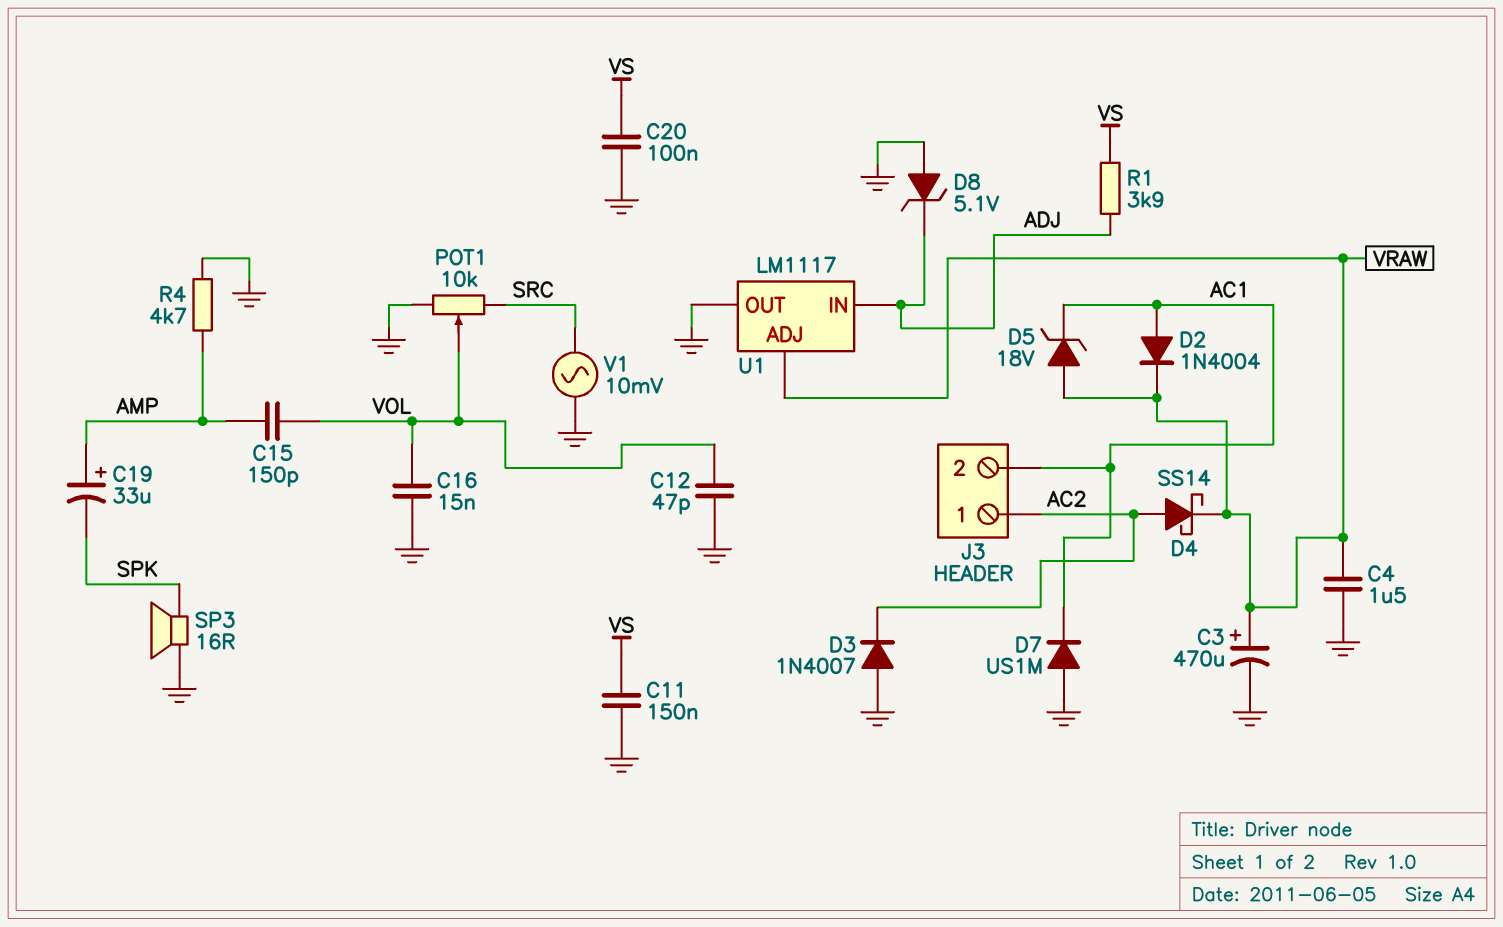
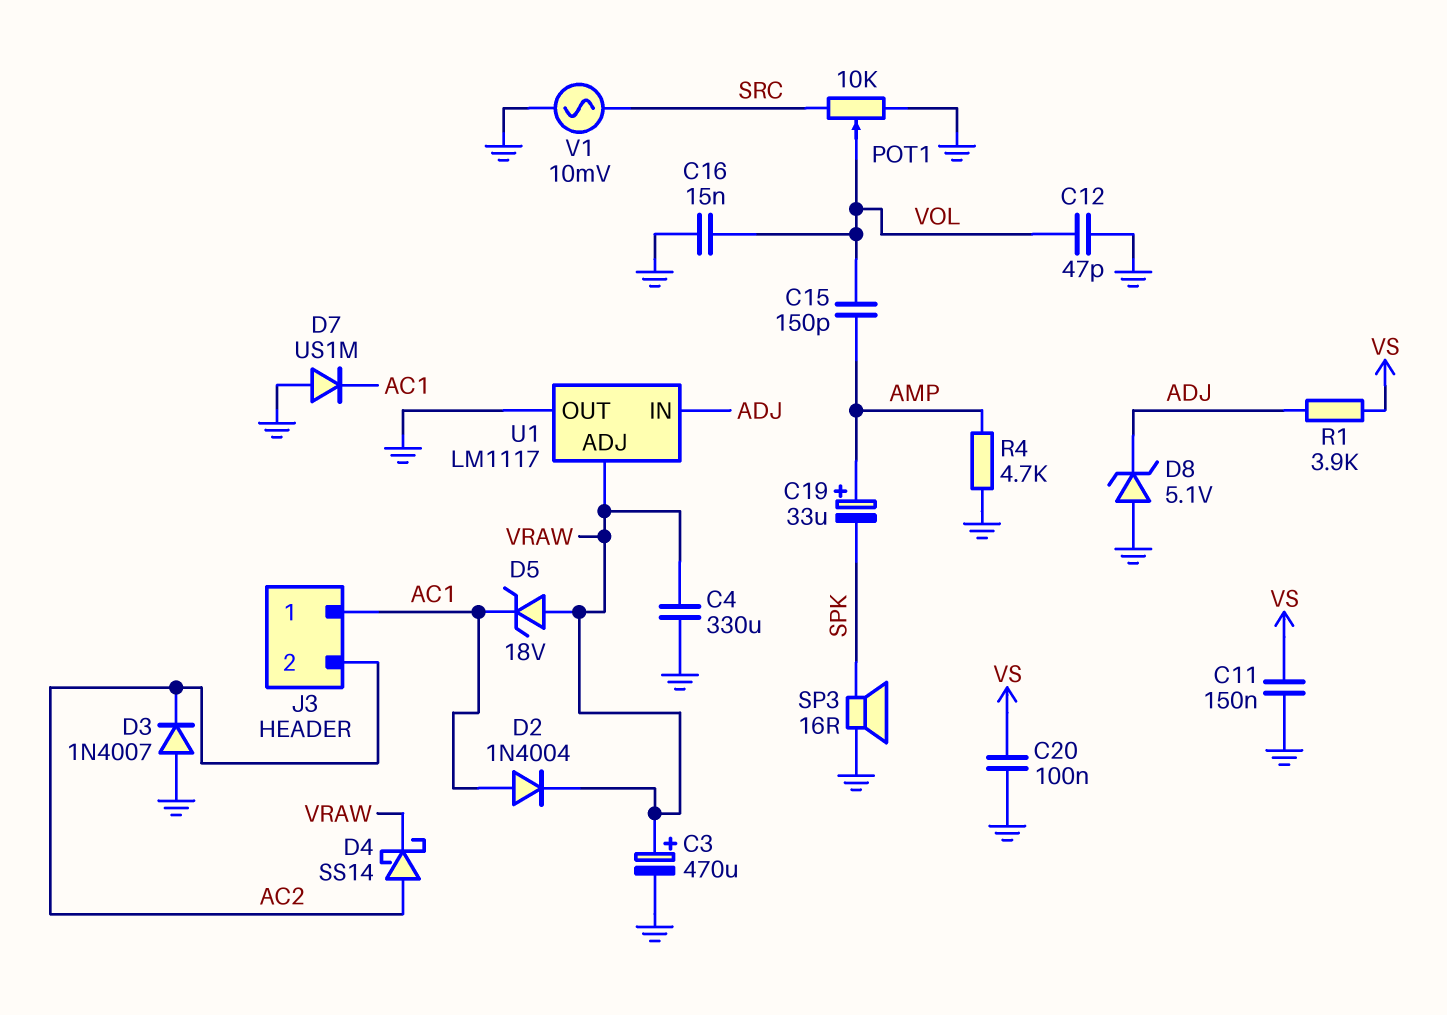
C4: 1.5uF (GND, VRAW) -> 330uF (GND, VRAW)
J3 pin 1: AC2 -> AC1
J3 pin 2: AC1 -> AC2

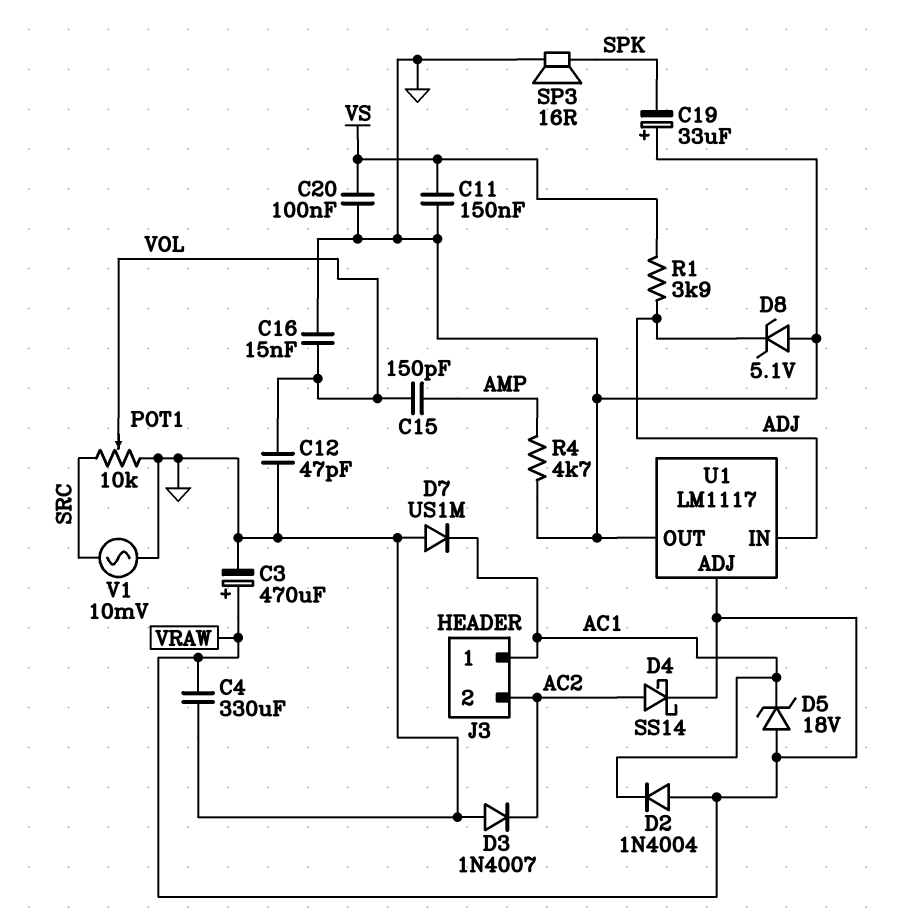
C19: 33uF (plus AMP, minus SPK) -> 33uF (plus GND, minus SPK)
D2: diode 1N4004 (A AC1, K VRAW) -> diode 1N4004 (A VRAW, K AC1)

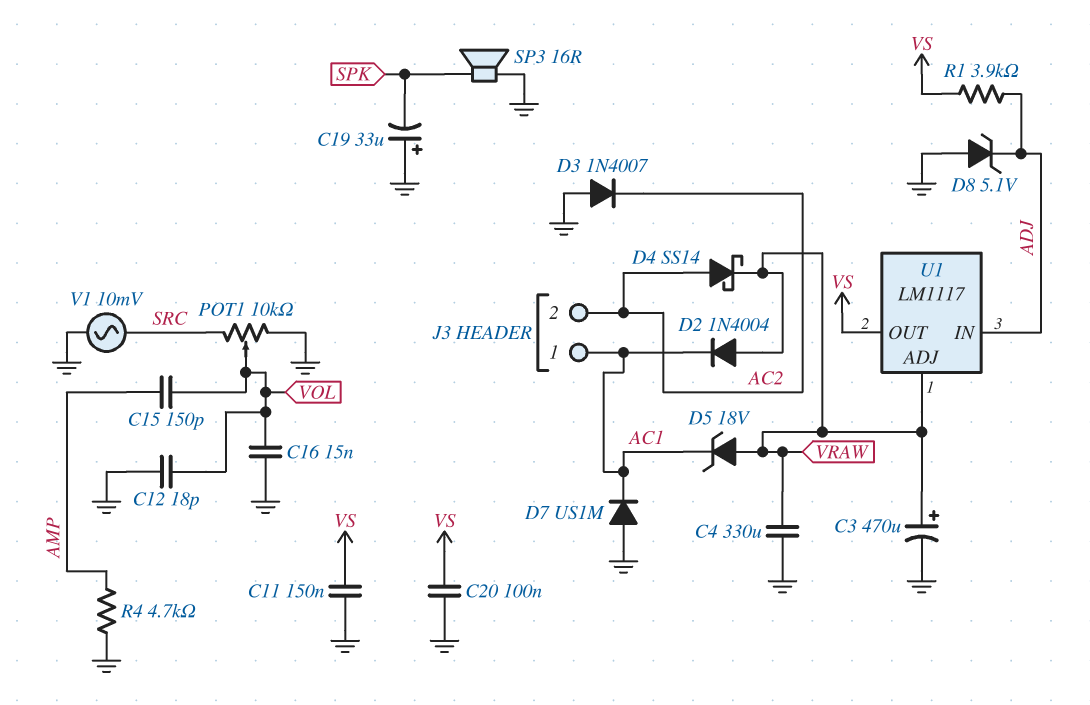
C12: 47pF (GND, VOL) -> 18pF (GND, VOL)
U1 pin OUT: GND -> VS

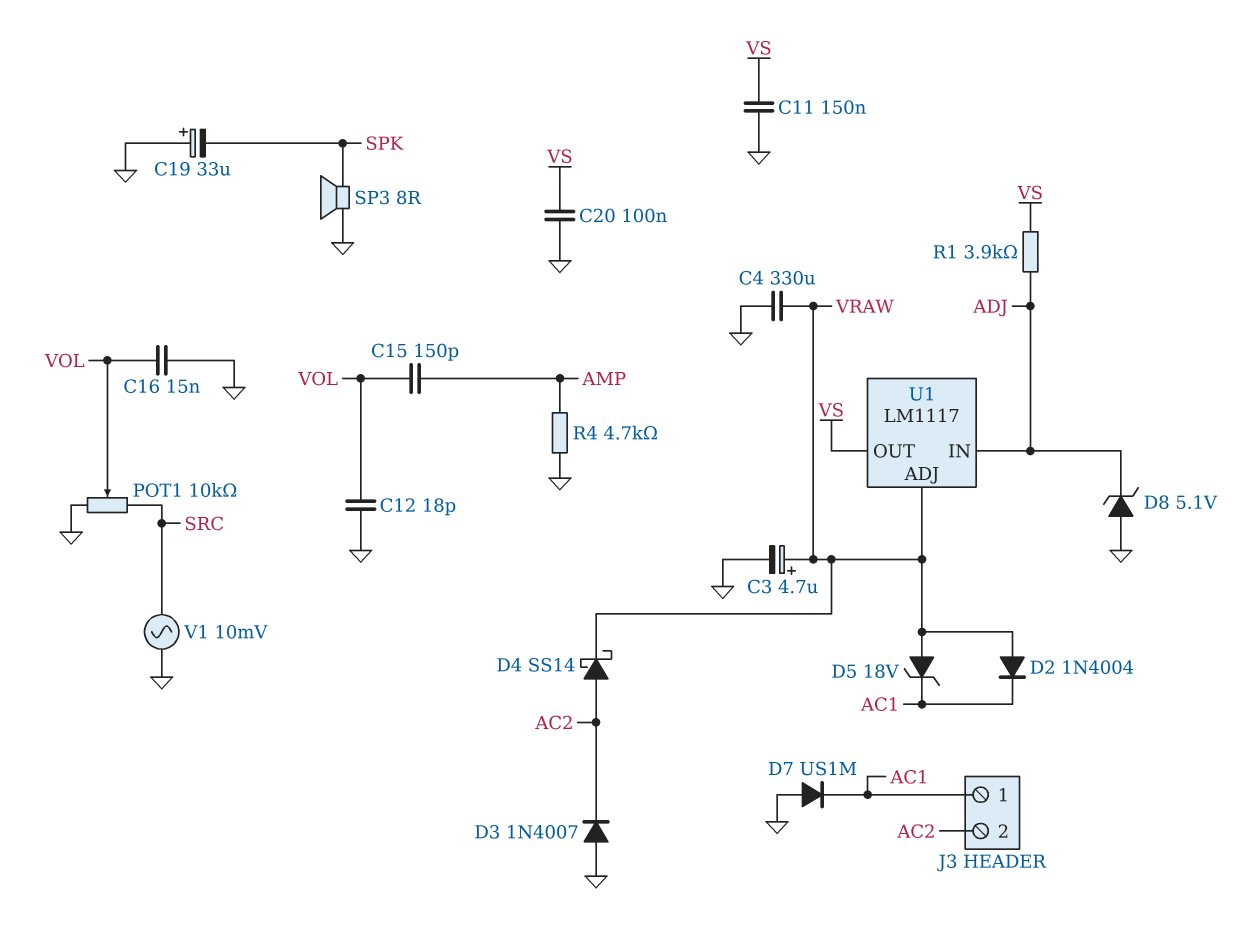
C3: 470uF (plus VRAW, minus GND) -> 4.7uF (plus VRAW, minus GND)
SP3: speaker 16R (GND, SPK) -> speaker 8R (GND, SPK)

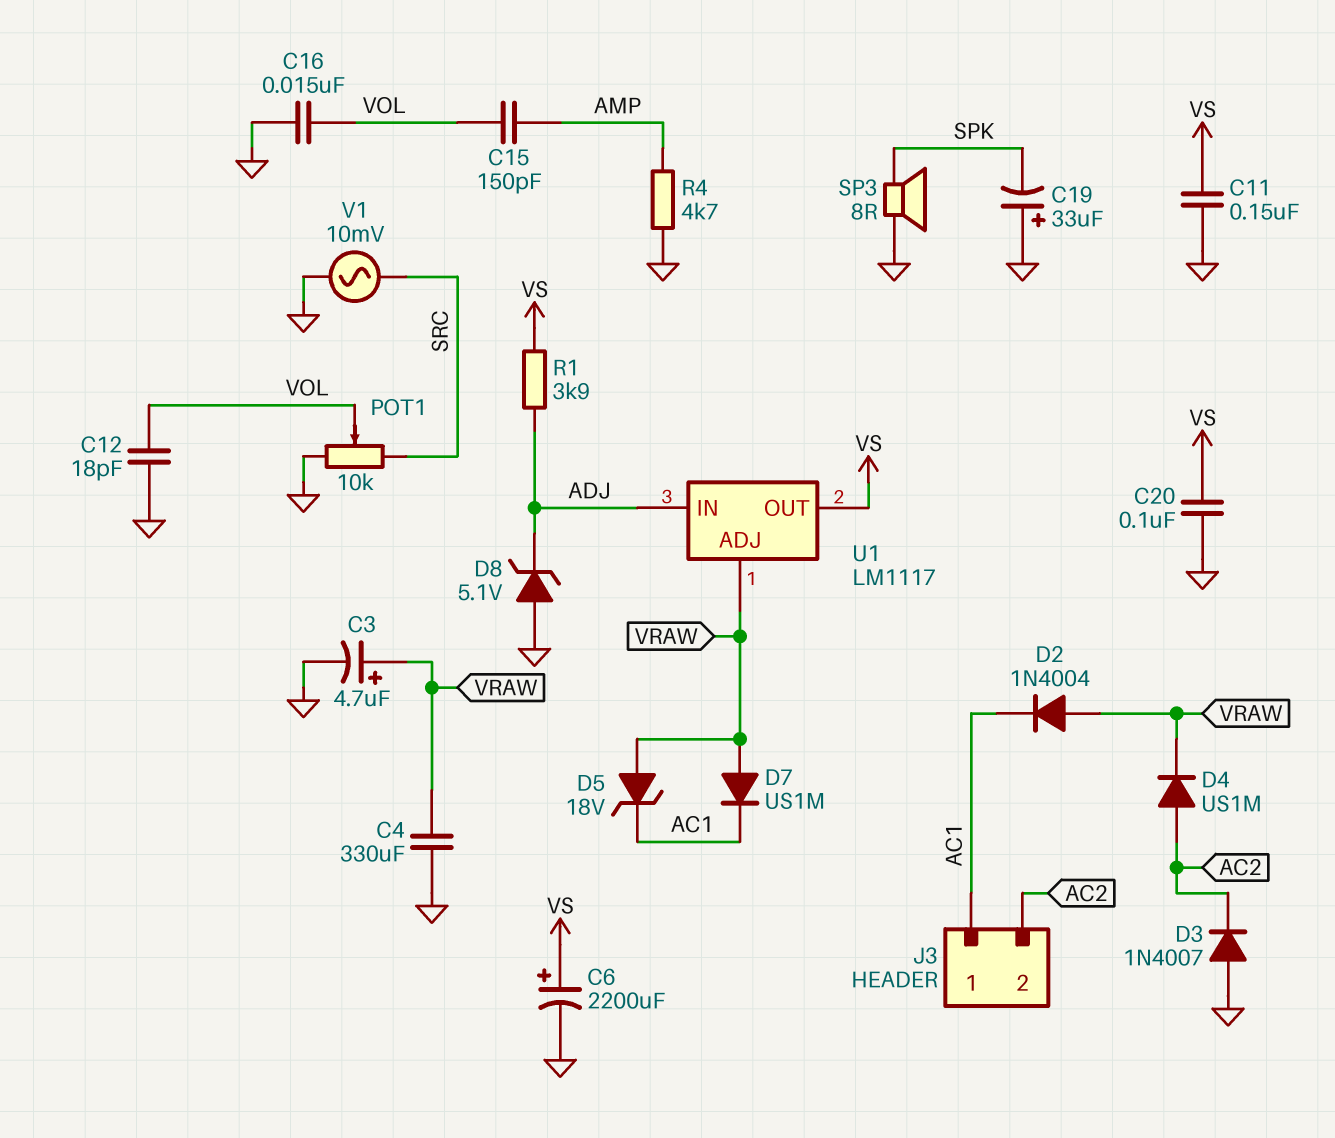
C6: none -> 2200uF (plus VS, minus GND)
D4: schottky SS14 (A AC2, K VRAW) -> diode US1M (A AC2, K VRAW)
D7: diode US1M (A GND, K AC1) -> diode US1M (A VRAW, K AC1)

